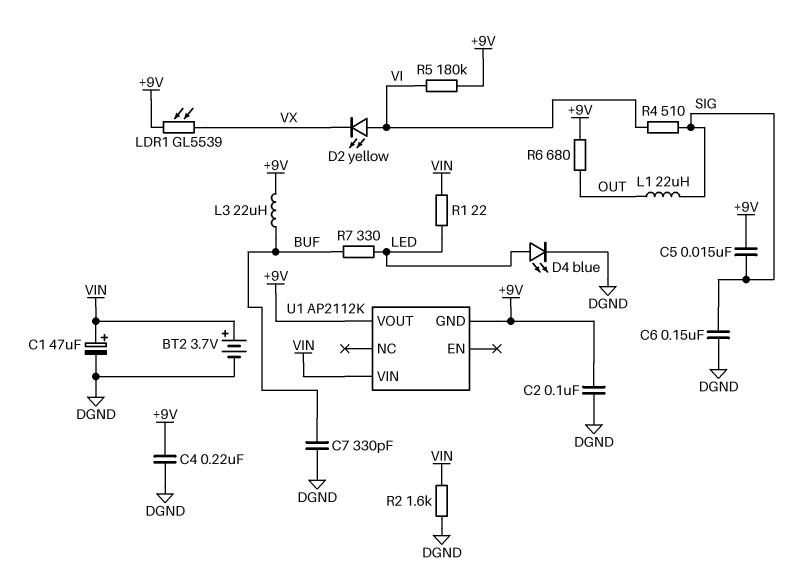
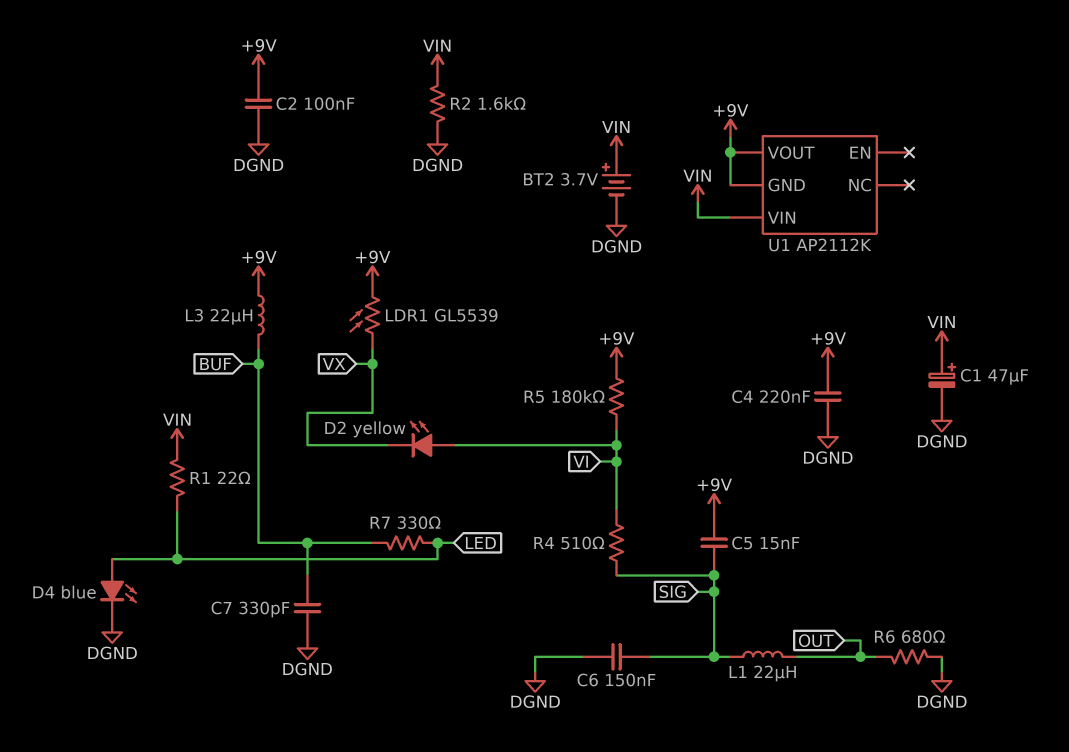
R6: 680 (+9V, OUT) -> 680 (DGND, OUT)

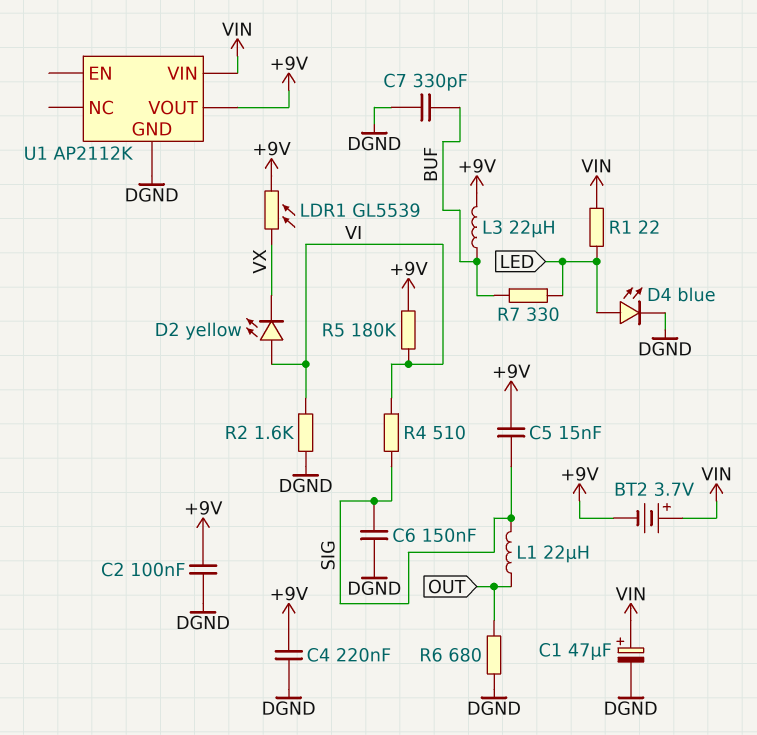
BT2: 3.7V (plus VIN, minus DGND) -> 3.7V (plus VIN, minus +9V)
R2: 1.6k (DGND, VIN) -> 1.6k (DGND, VI)
U1 pin GND: +9V -> DGND

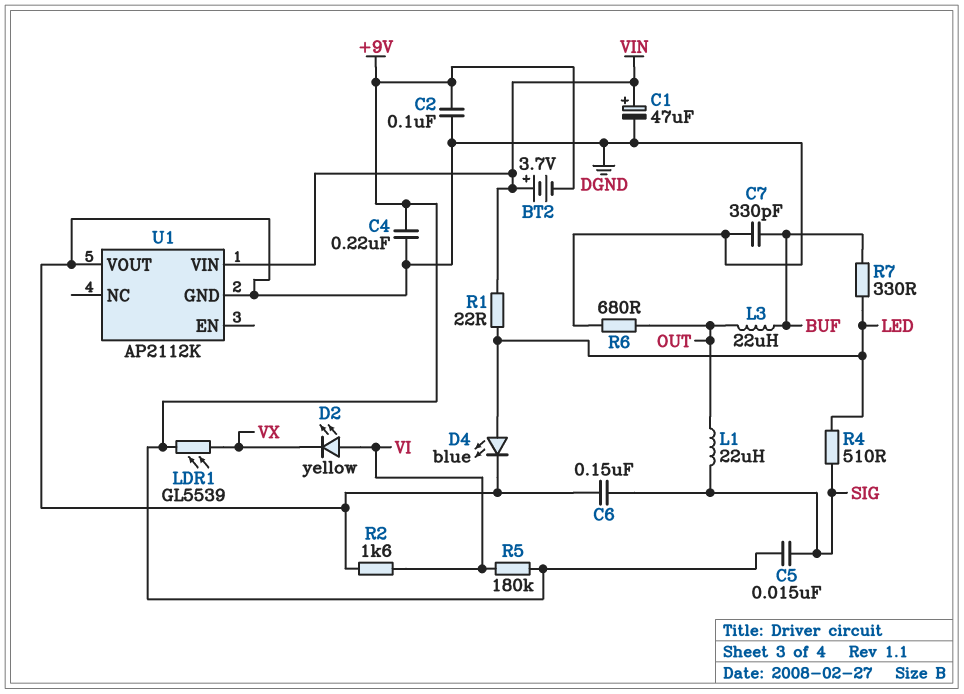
L3: 22uH (+9V, BUF) -> 22uH (BUF, OUT)
R4: 510 (SIG, VI) -> 510 (LED, SIG)
U1 pin VOUT: +9V -> DGND

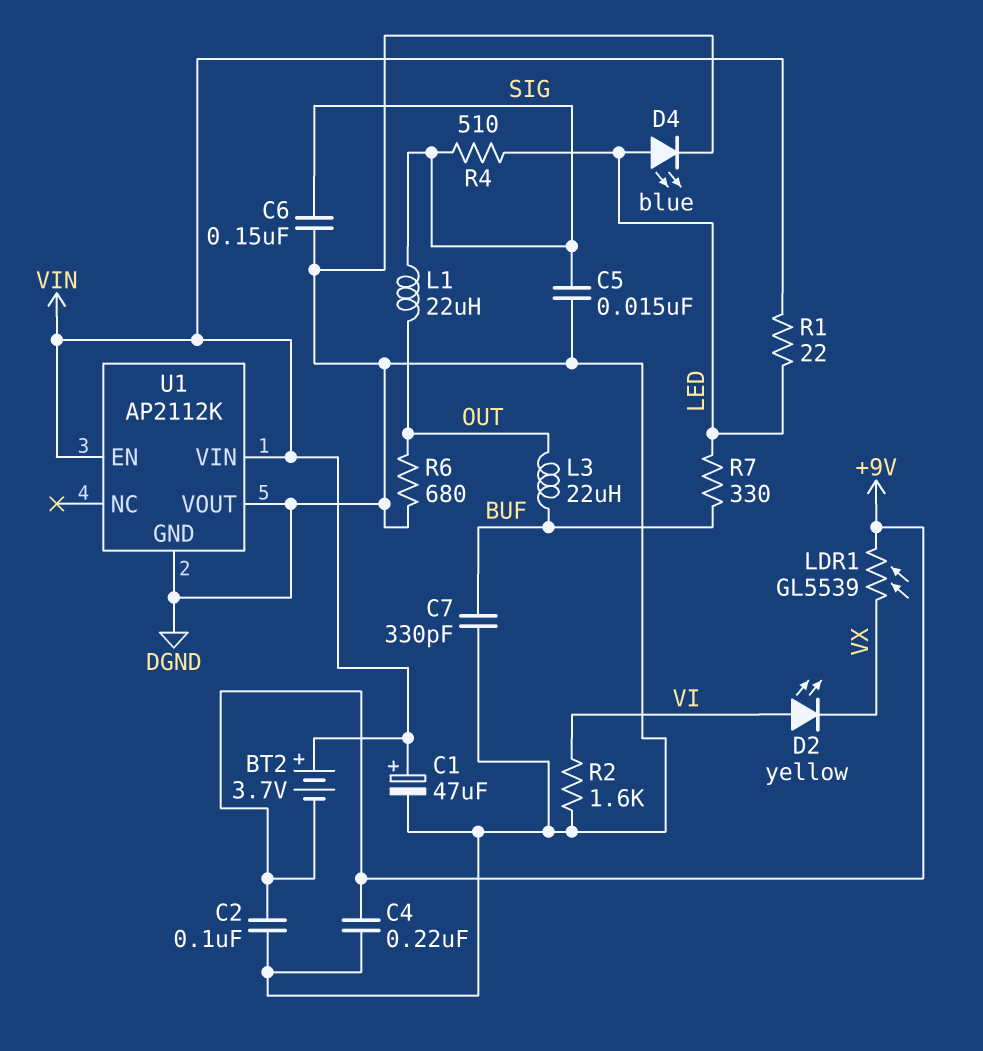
C5: 15nF (+9V, SIG) -> 15nF (DGND, SIG)
R5: 180k (+9V, VI) -> none
U1 pin EN: none -> VIN

